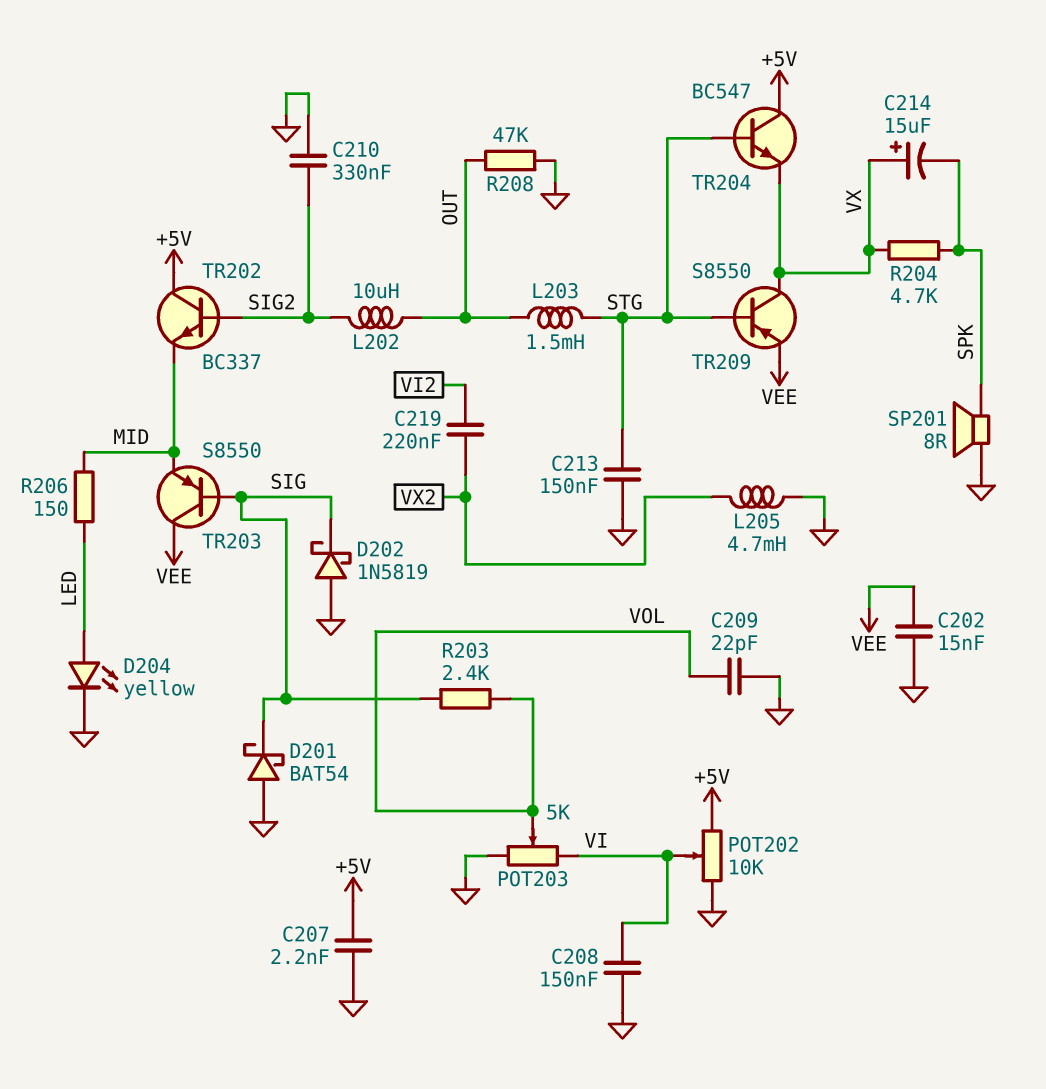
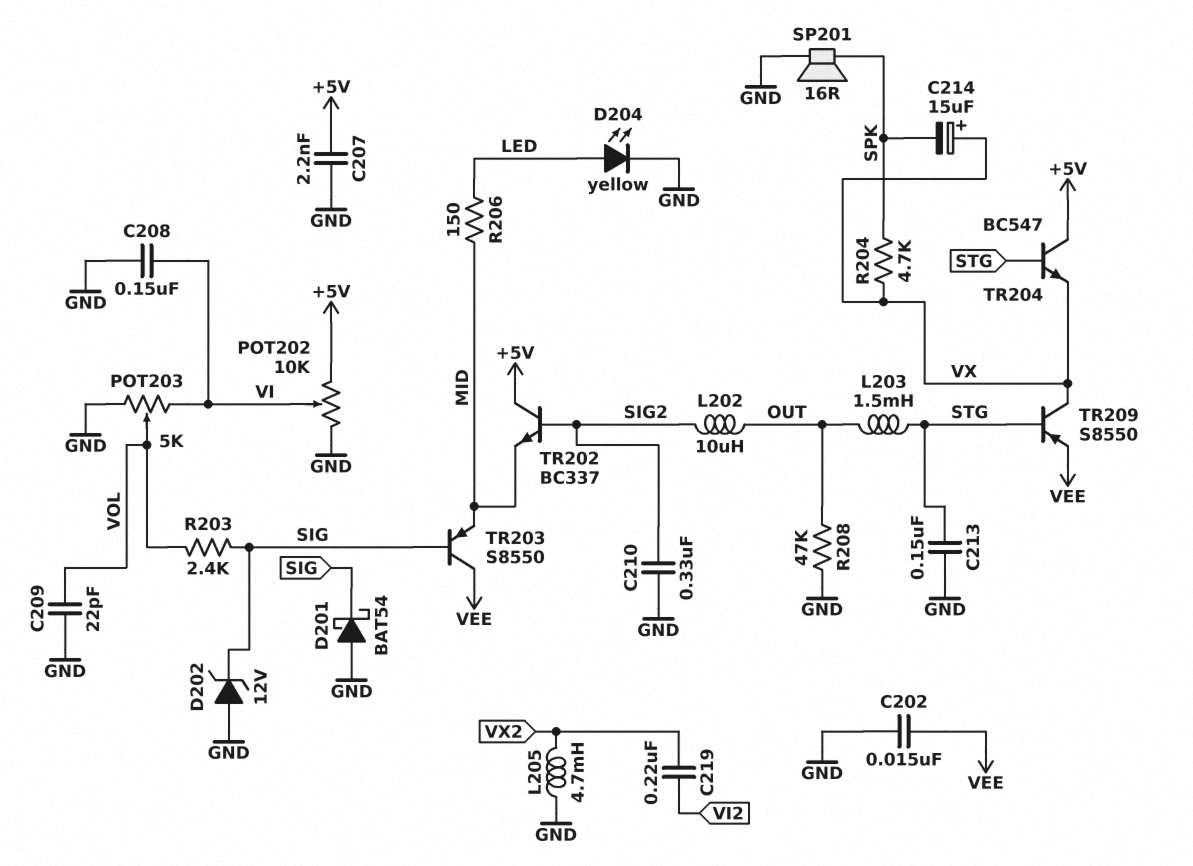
D202: schottky 1N5819 (A GND, K SIG) -> zener 12V (A GND, K SIG)
SP201: speaker 8R (GND, SPK) -> speaker 16R (GND, SPK)

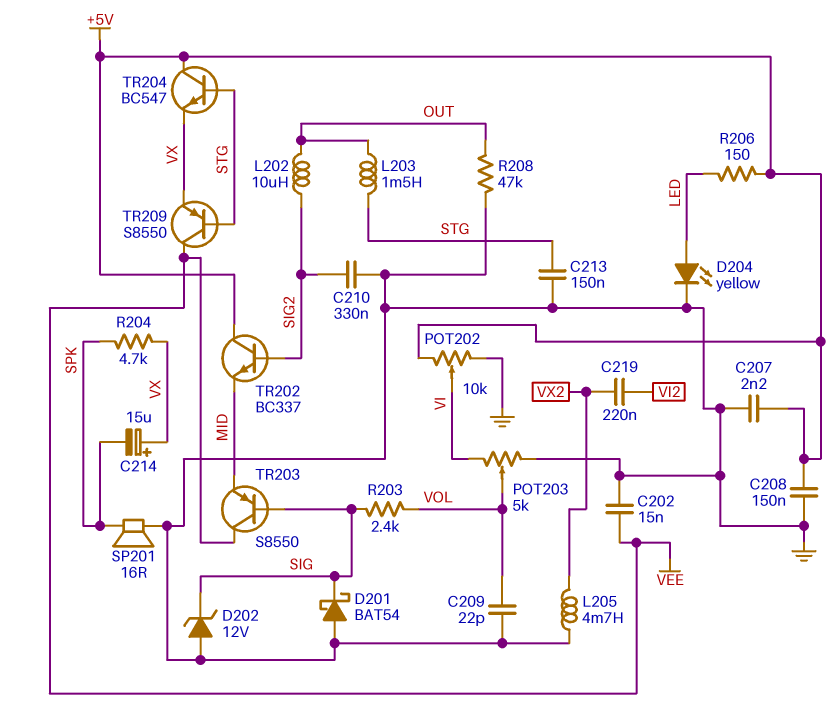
C208: 150nF (GND, VI) -> 150nF (+5V, GND)
R206: 150 (LED, MID) -> 150 (+5V, LED)
TR209: PNP S8550 (B STG, C VX, E VEE) -> PNP S8550 (B STG, C VEE, E VX)

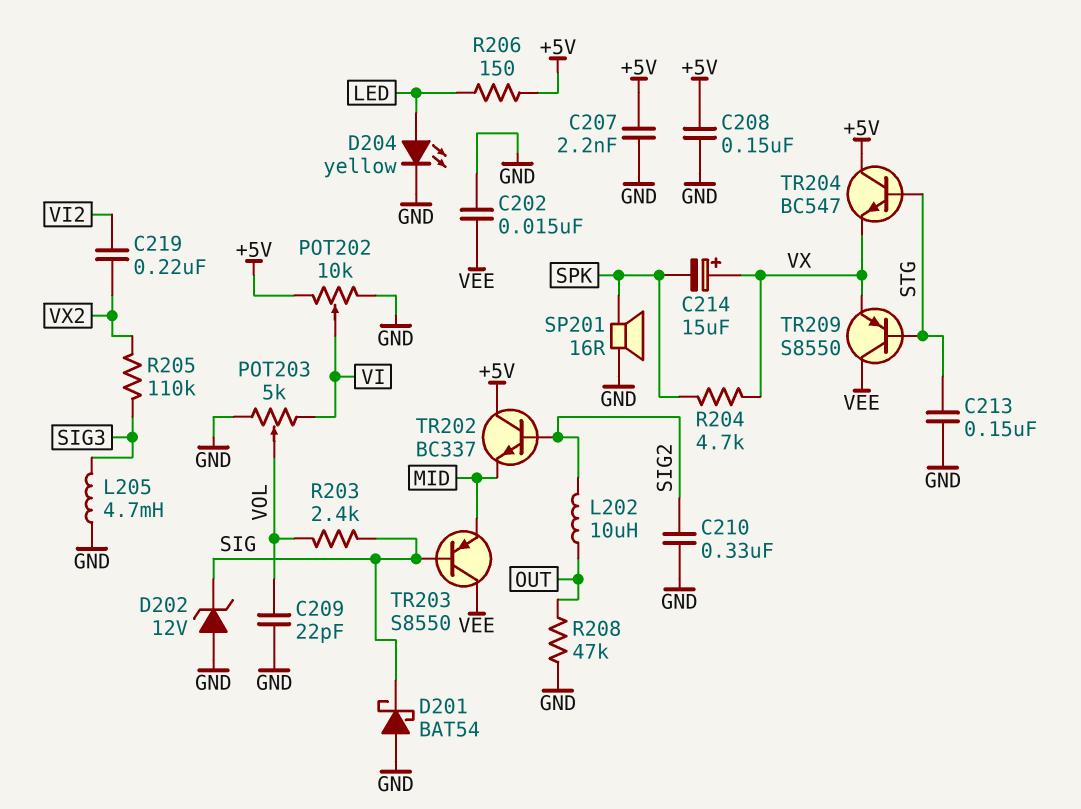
L203: 1.5mH (OUT, STG) -> none
L205: 4.7mH (GND, VX2) -> 4.7mH (GND, SIG3)
R205: none -> 110k (SIG3, VX2)

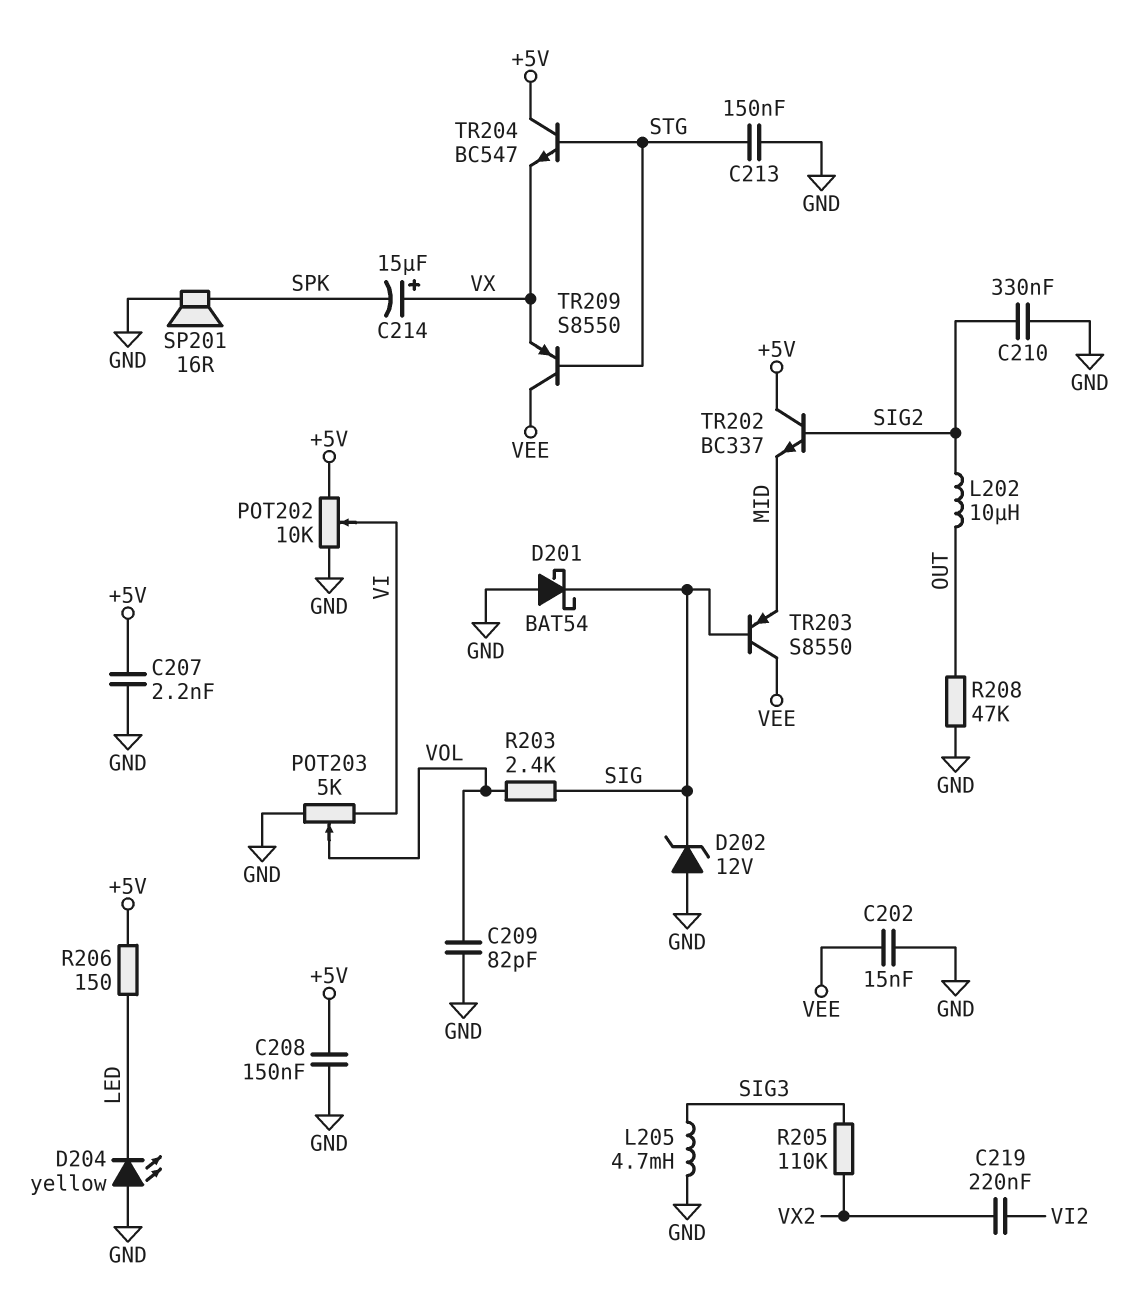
C209: 22pF (GND, VOL) -> 82pF (GND, VOL)
D204: LED yellow (A LED, K GND) -> LED yellow (A GND, K LED)
R204: 4.7k (SPK, VX) -> none

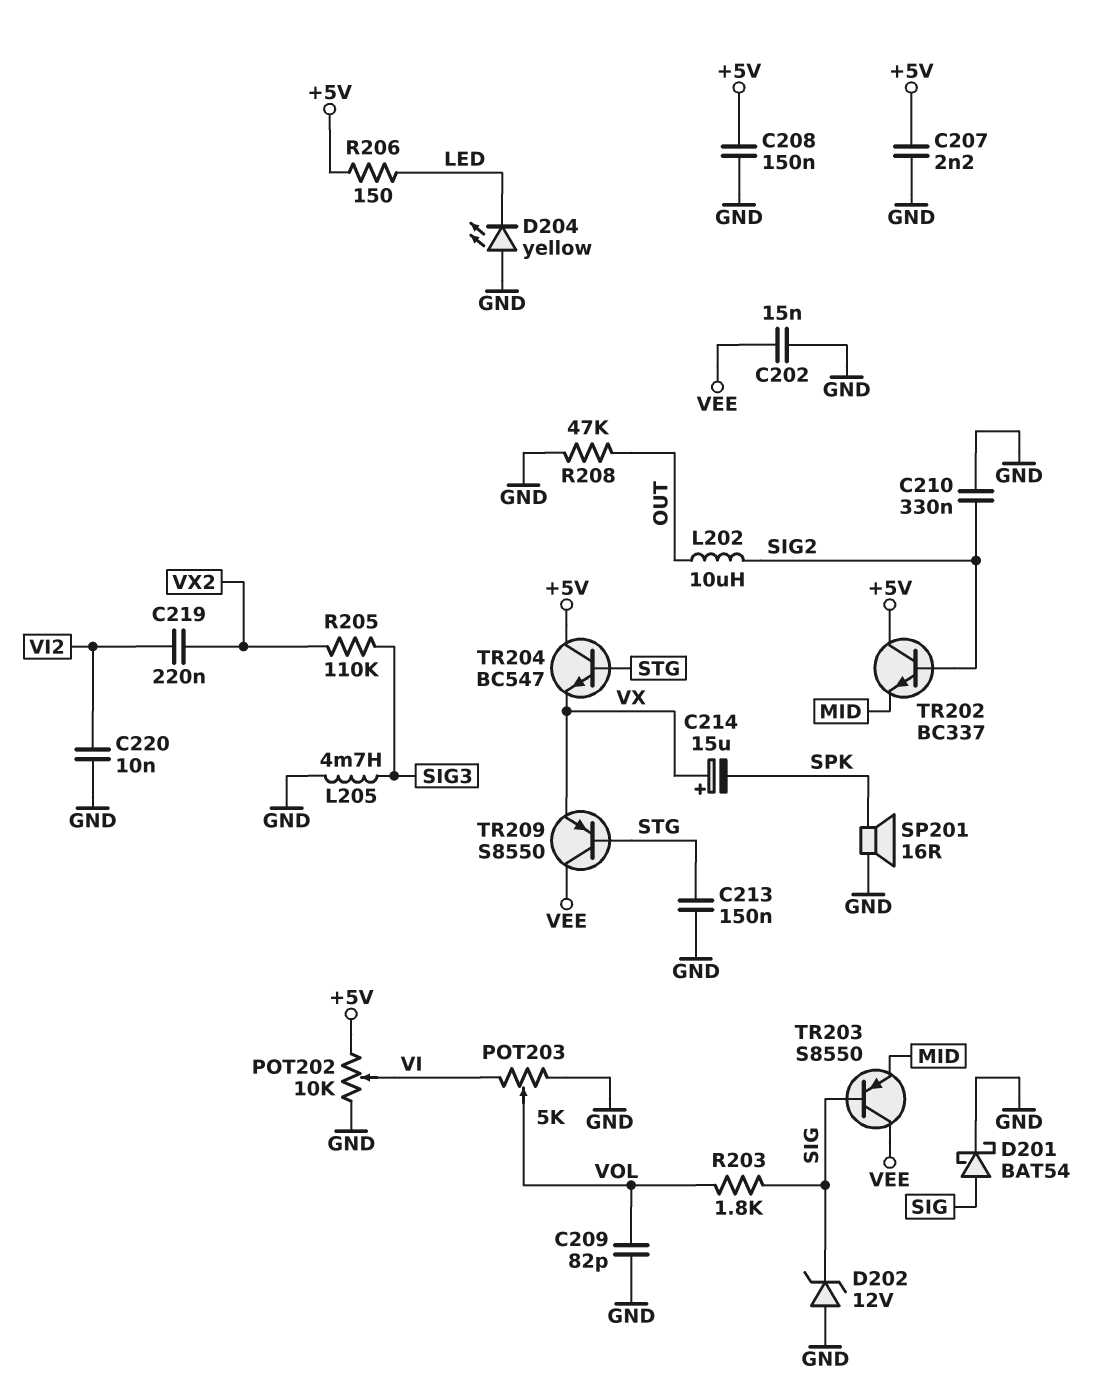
C220: none -> 10nF (GND, VI2)
D201: schottky BAT54 (A GND, K SIG) -> schottky BAT54 (A SIG, K GND)
R203: 2.4k (SIG, VOL) -> 1.8k (SIG, VOL)

